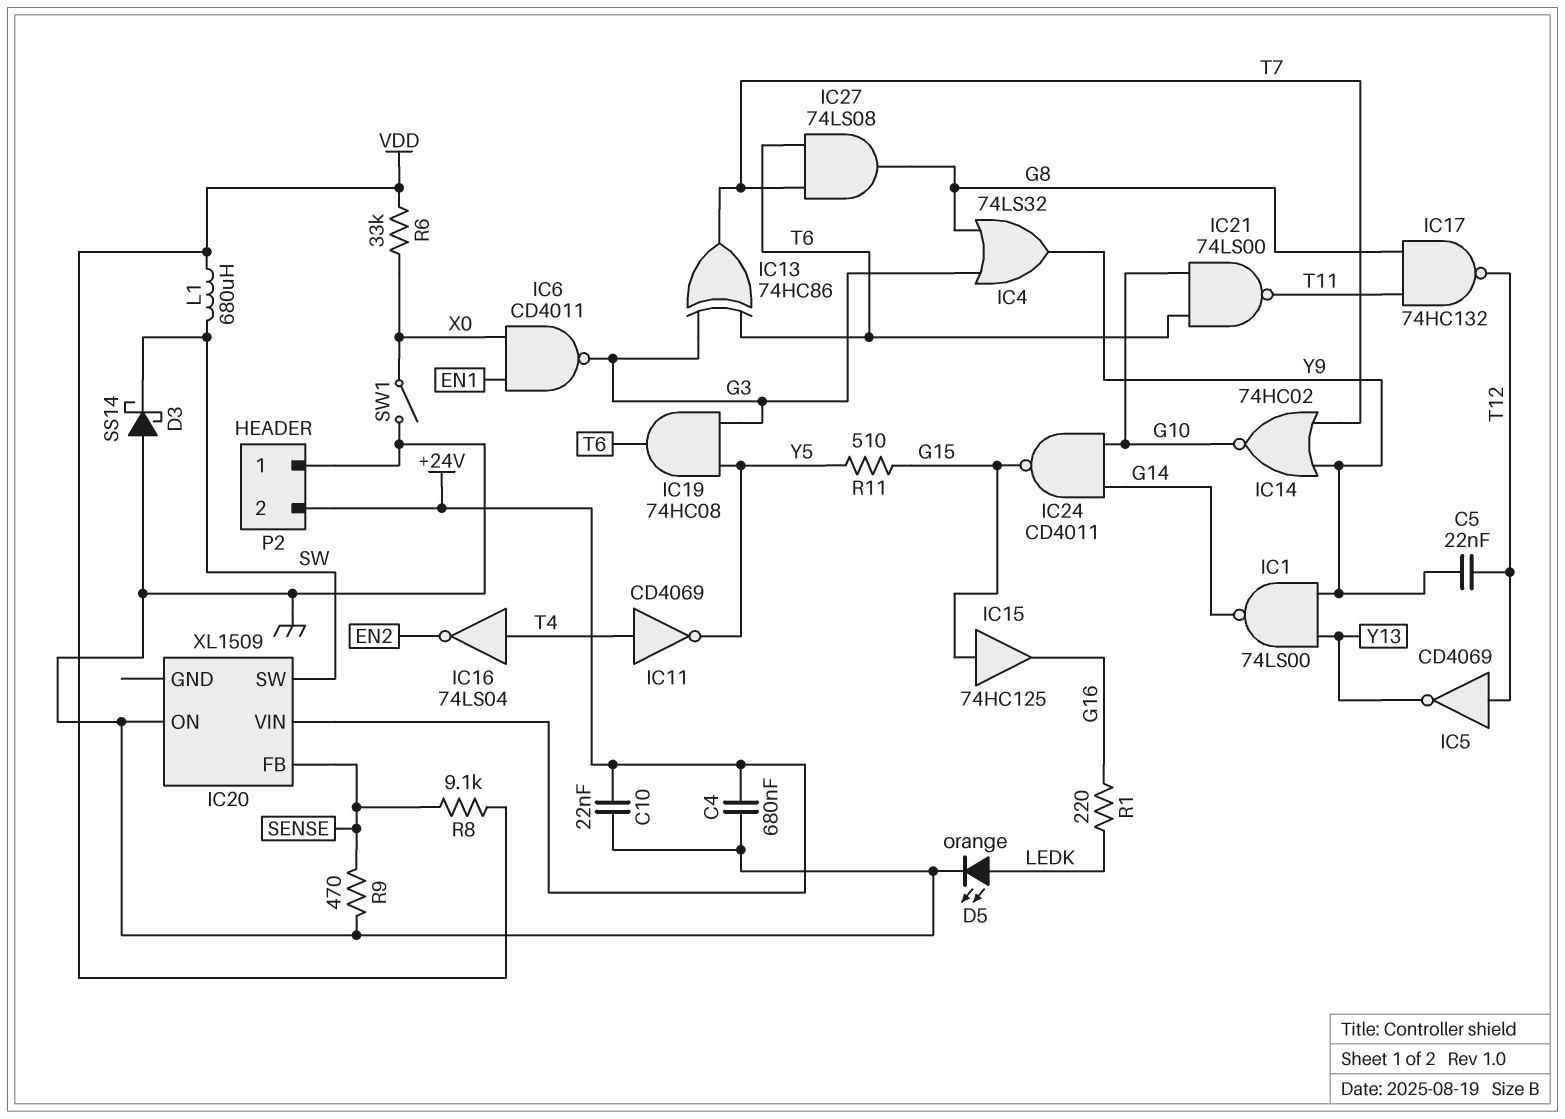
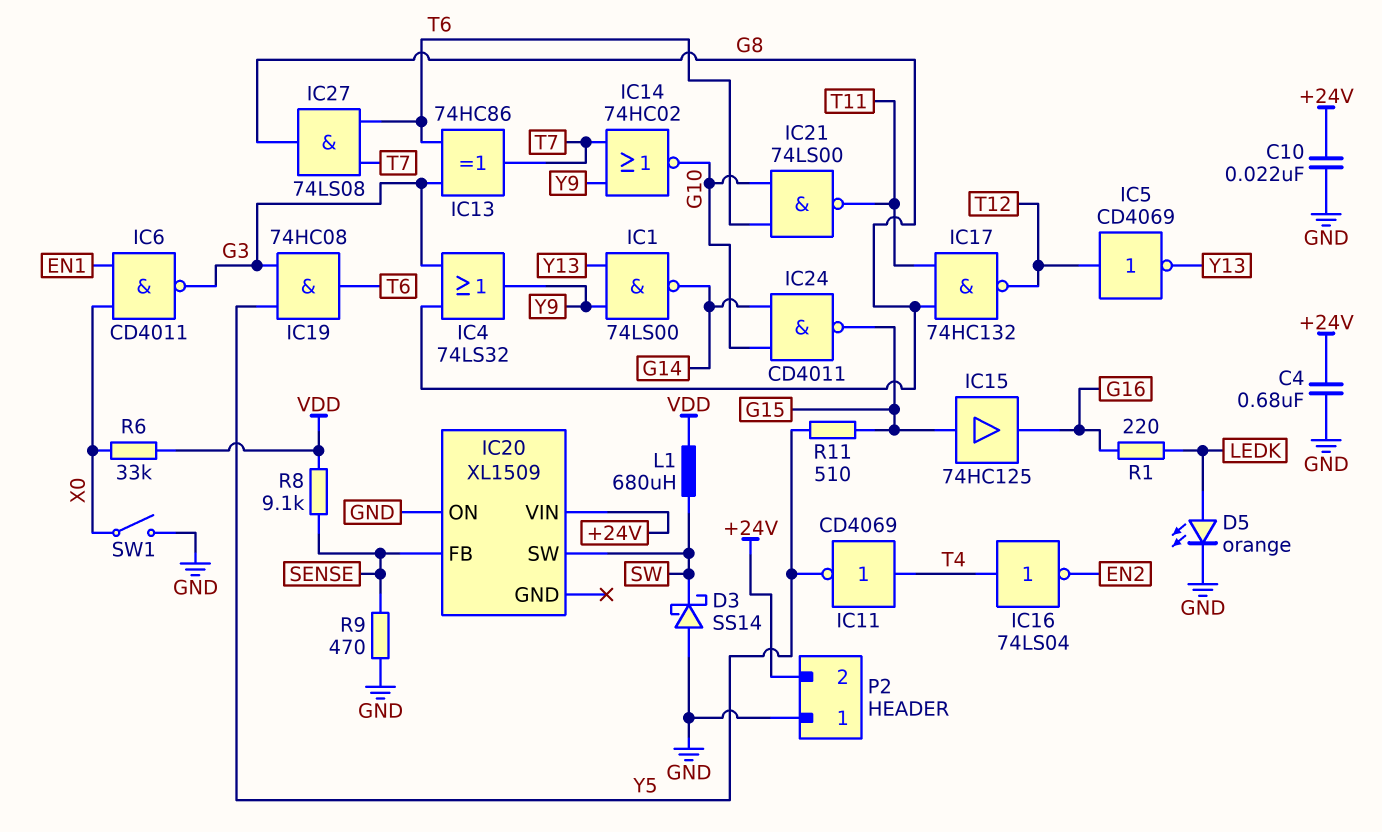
C5: 22nF (T12, Y9) -> none

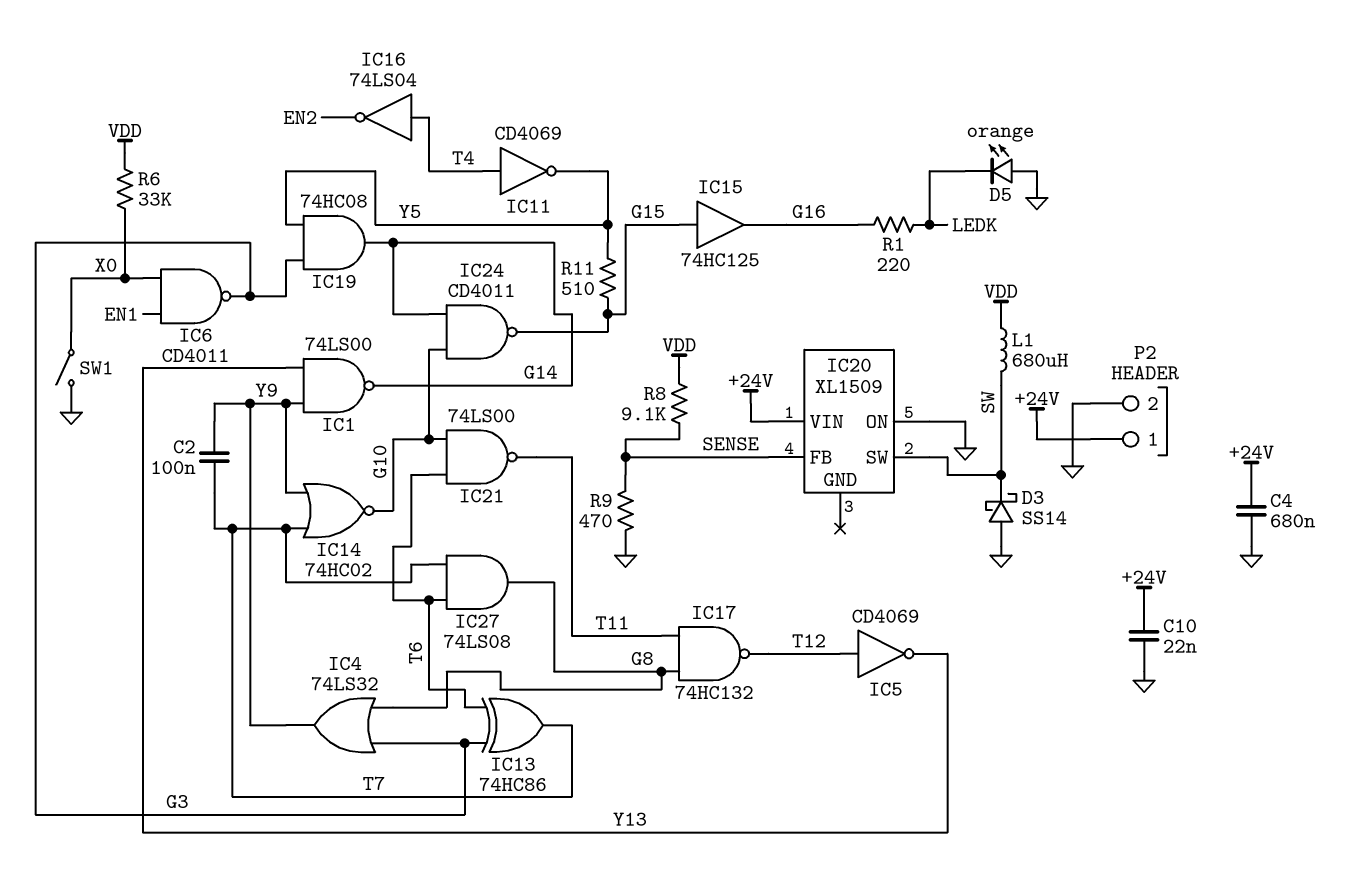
C2: none -> 100nF (T7, Y9)
D5: LED orange (A LEDK, K GND) -> LED orange (A GND, K LEDK)
IC19: AND 74HC08 (in G3, in Y5, out T6) -> AND 74HC08 (in G3, in Y5, out G14)
P2 pin 1: GND -> +24V
P2 pin 2: +24V -> GND

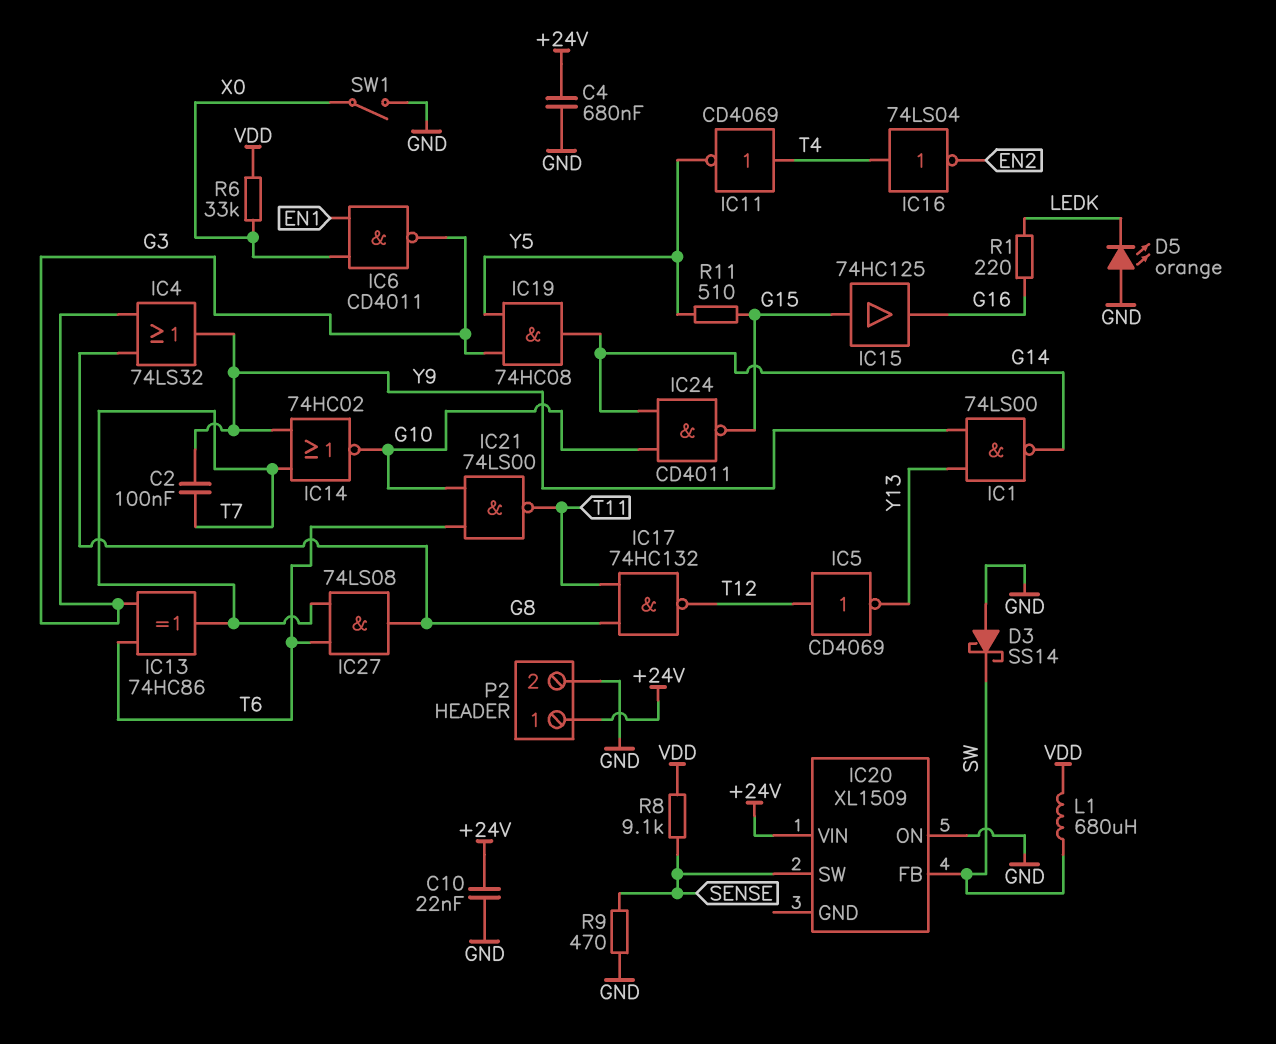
IC20 pin FB: SENSE -> SW
IC20 pin SW: SW -> SENSE

